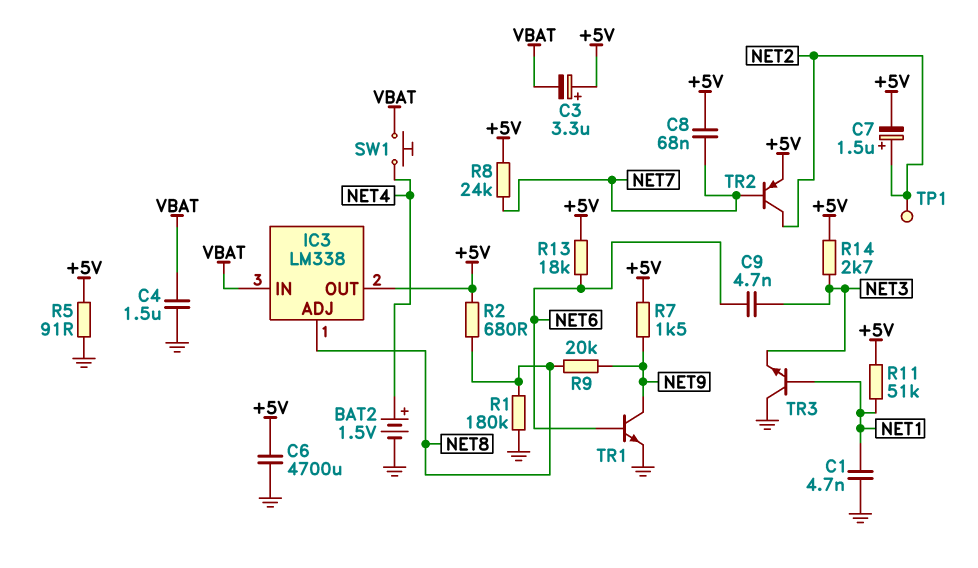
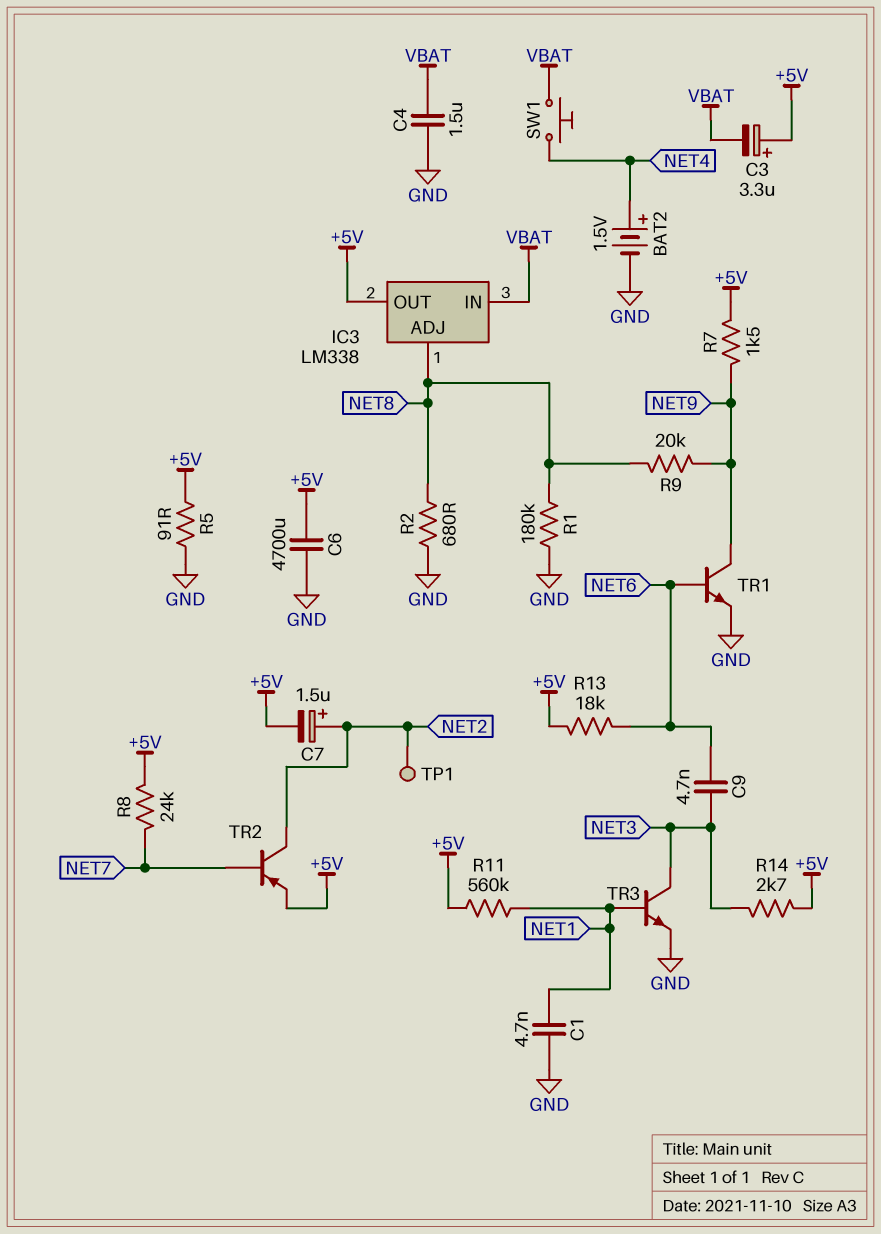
C8: 68nF (+5V, NET7) -> none
R2: 680 (+5V, NET8) -> 680 (GND, NET8)
R11: 51k (+5V, NET1) -> 560k (+5V, NET1)
TR3: NPN (B NET1, C GND, E NET3) -> NPN (B NET1, C NET3, E GND)

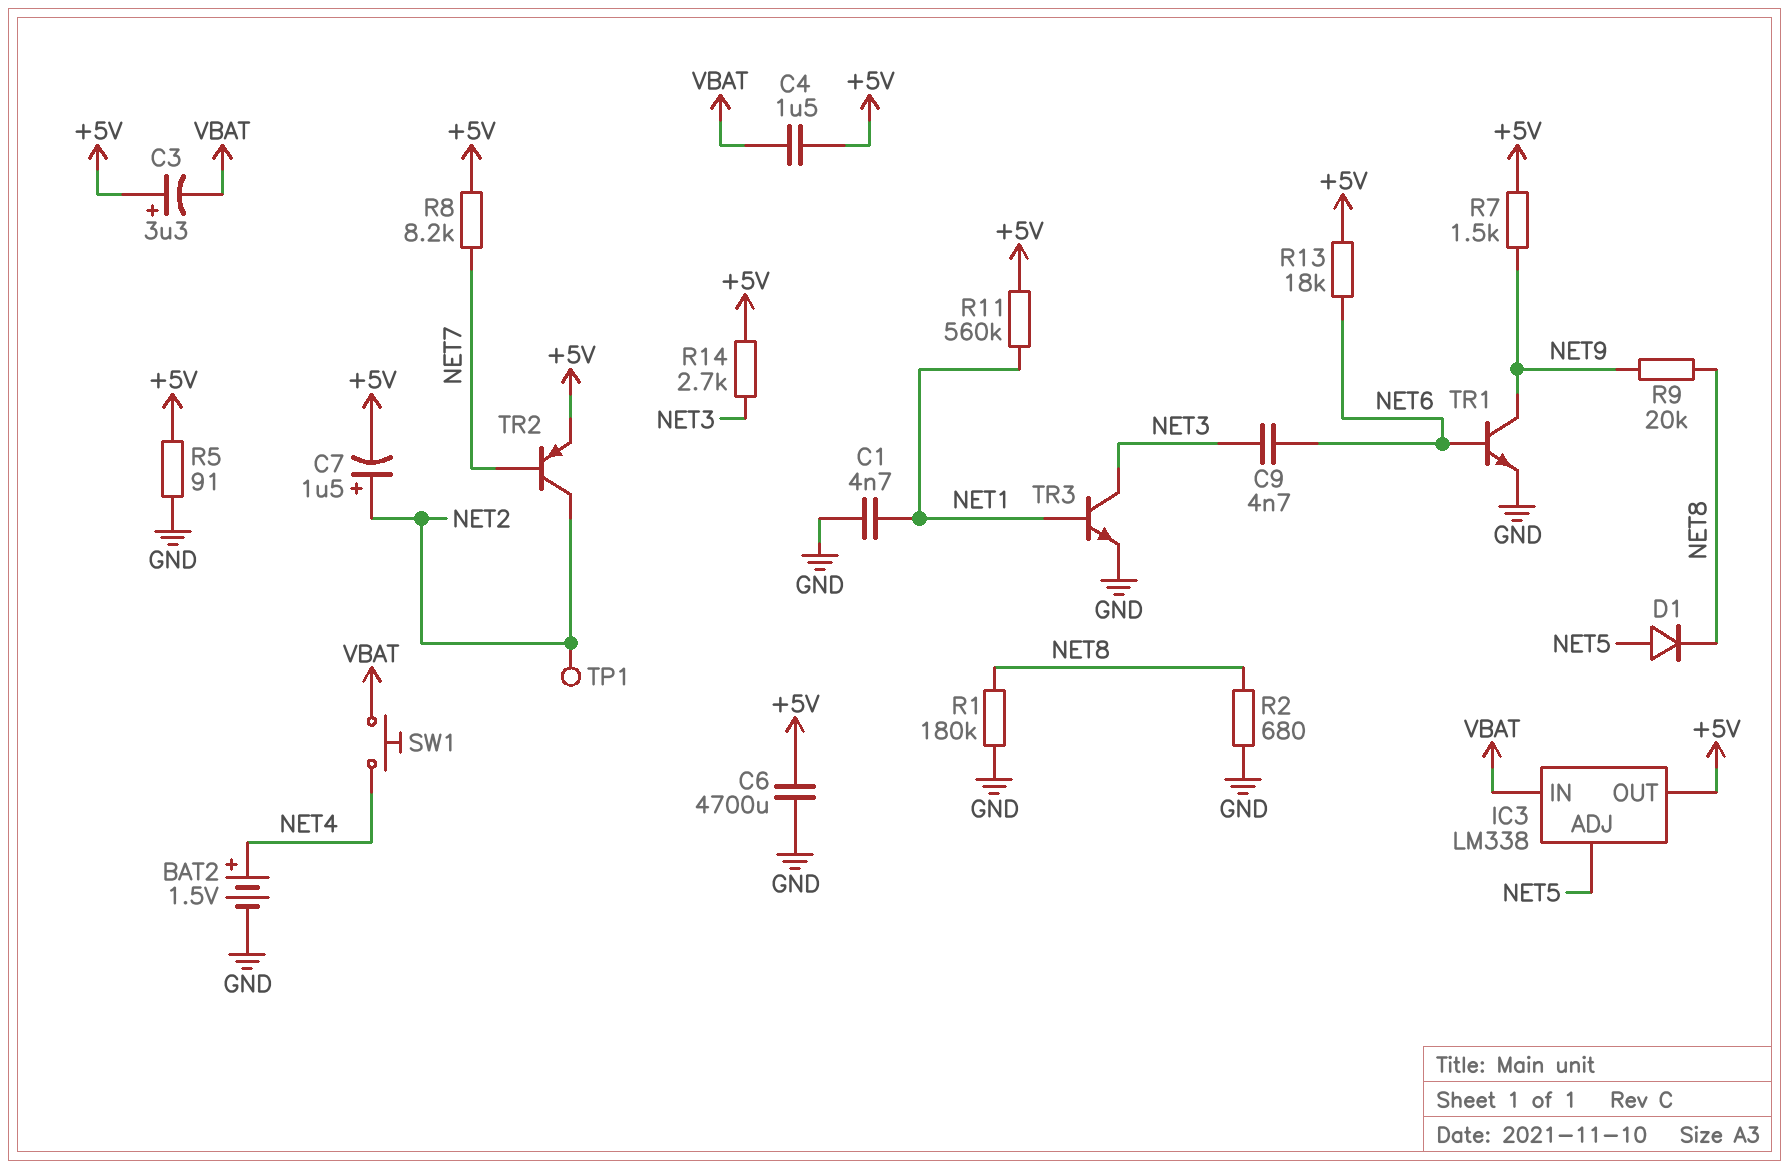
C4: 1.5uF (GND, VBAT) -> 1.5uF (+5V, VBAT)
D1: none -> diode (A NET5, K NET8)
IC3 pin ADJ: NET8 -> NET5
R8: 24k (+5V, NET7) -> 8.2k (+5V, NET7)

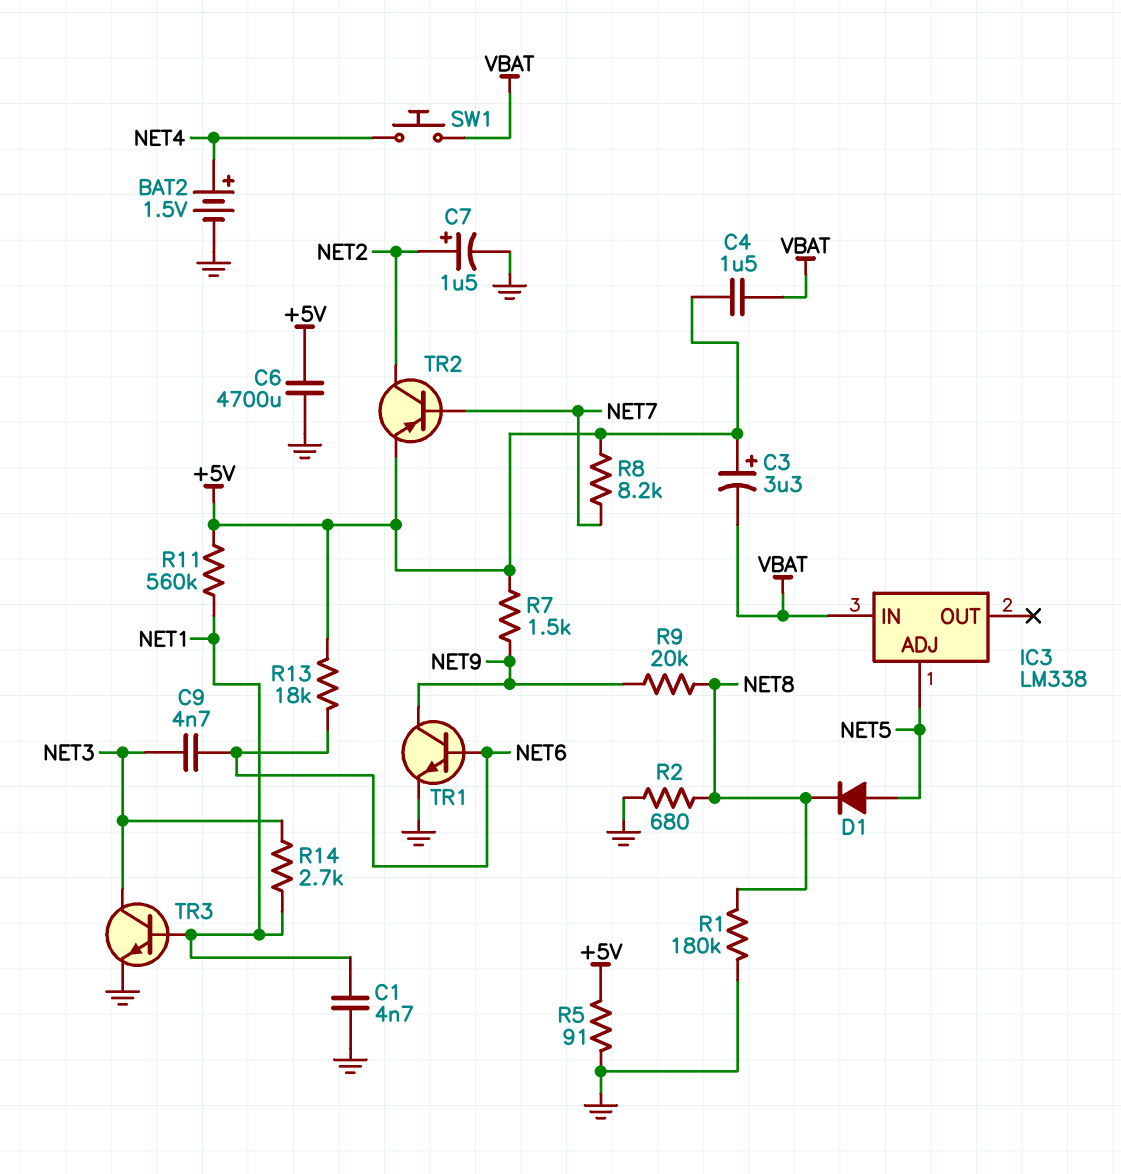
C7: 1.5uF (plus NET2, minus +5V) -> 1.5uF (plus NET2, minus GND)
IC3 pin OUT: +5V -> none
R14: 2.7k (+5V, NET3) -> 2.7k (NET1, NET3)
TP1: test point (NET2) -> none

